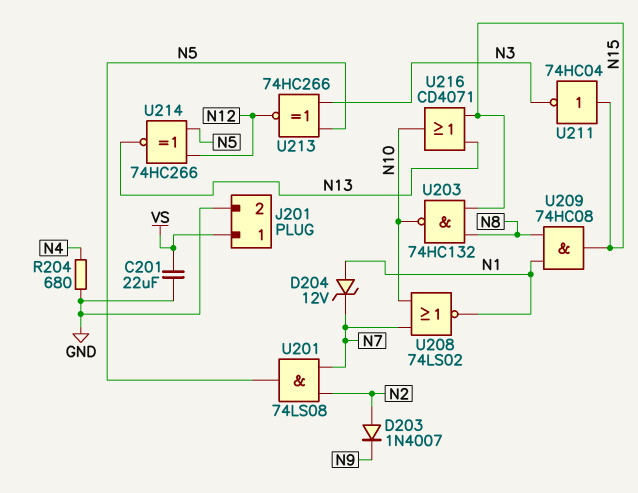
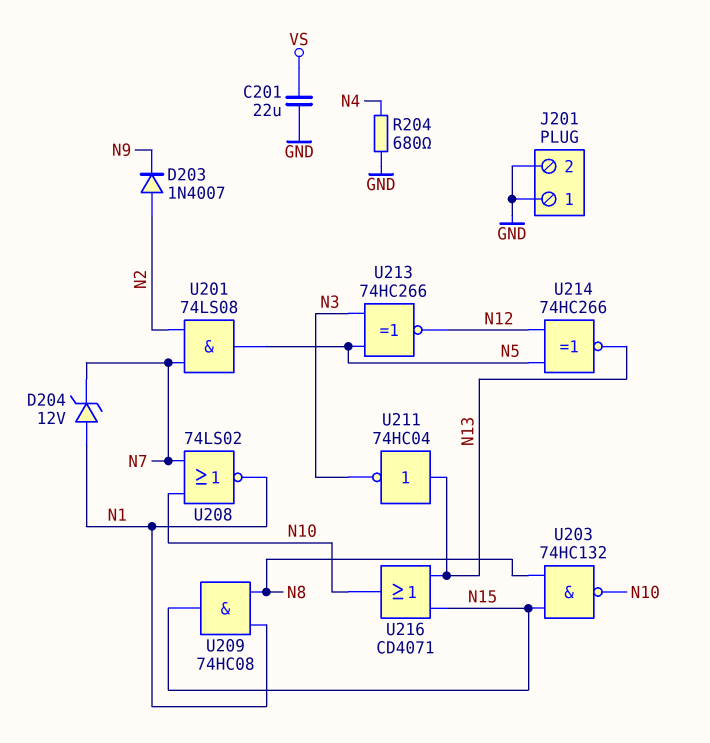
J201 pin 1: VS -> GND
U211: NOT 74HC04 (in N15, out N3) -> NOT 74HC04 (in N13, out N3)

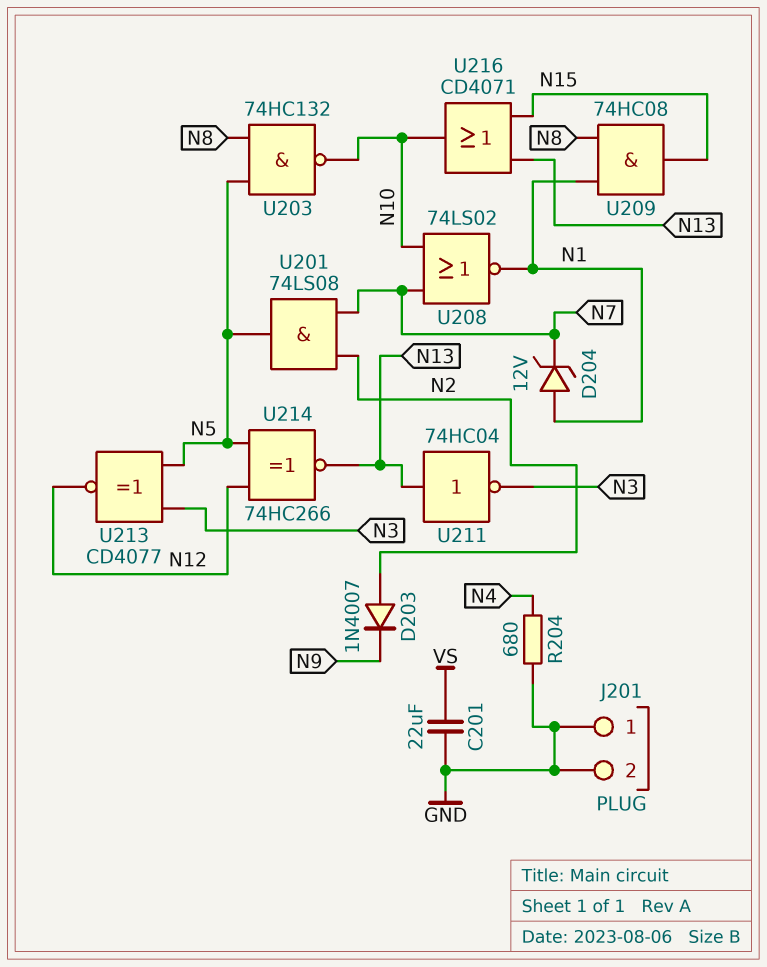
U203: NAND 74HC132 (in N8, in N15, out N10) -> NAND 74HC132 (in N5, in N8, out N10)
U213: XNOR 74HC266 (in N3, in N5, out N12) -> XNOR CD4077 (in N3, in N5, out N12)

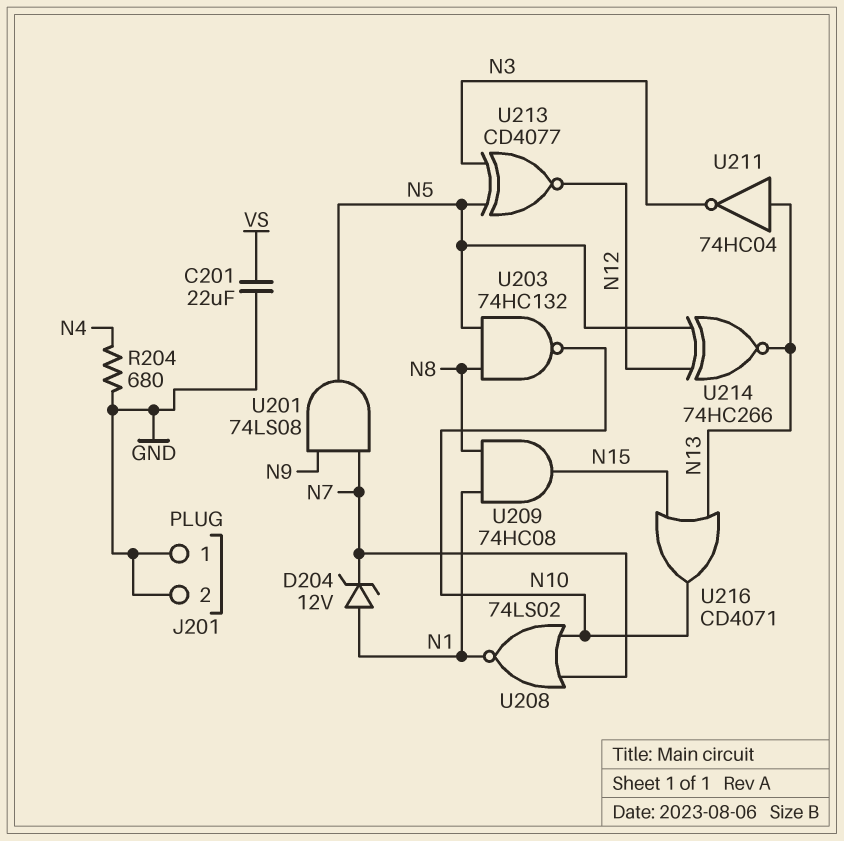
D203: diode 1N4007 (A N2, K N9) -> none
U201: AND 74LS08 (in N2, in N7, out N5) -> AND 74LS08 (in N7, in N9, out N5)

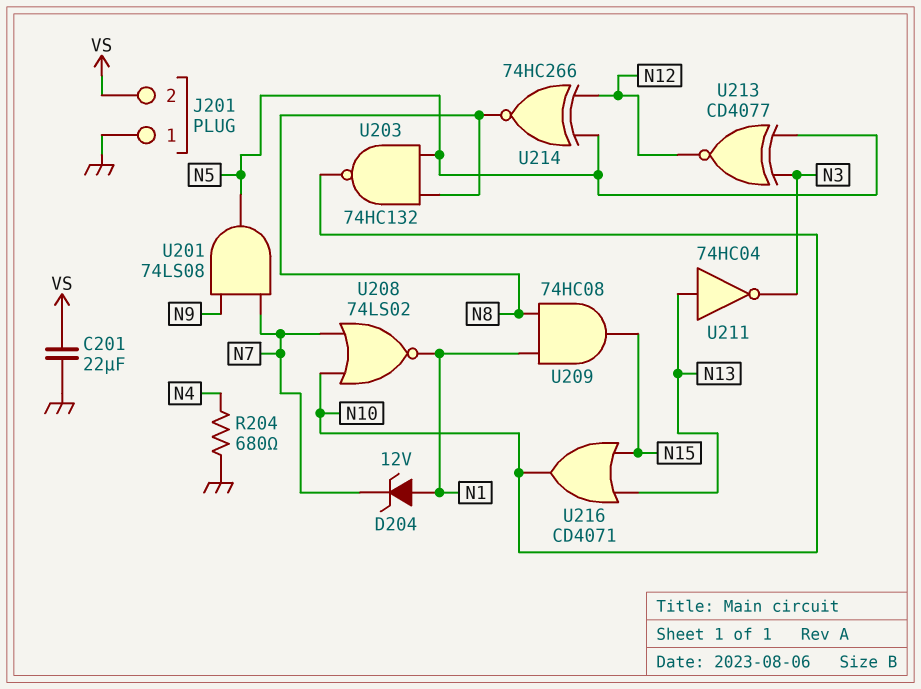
J201 pin 2: GND -> VS
U214: XNOR 74HC266 (in N5, in N12, out N13) -> XNOR 74HC266 (in N5, in N12, out N8)

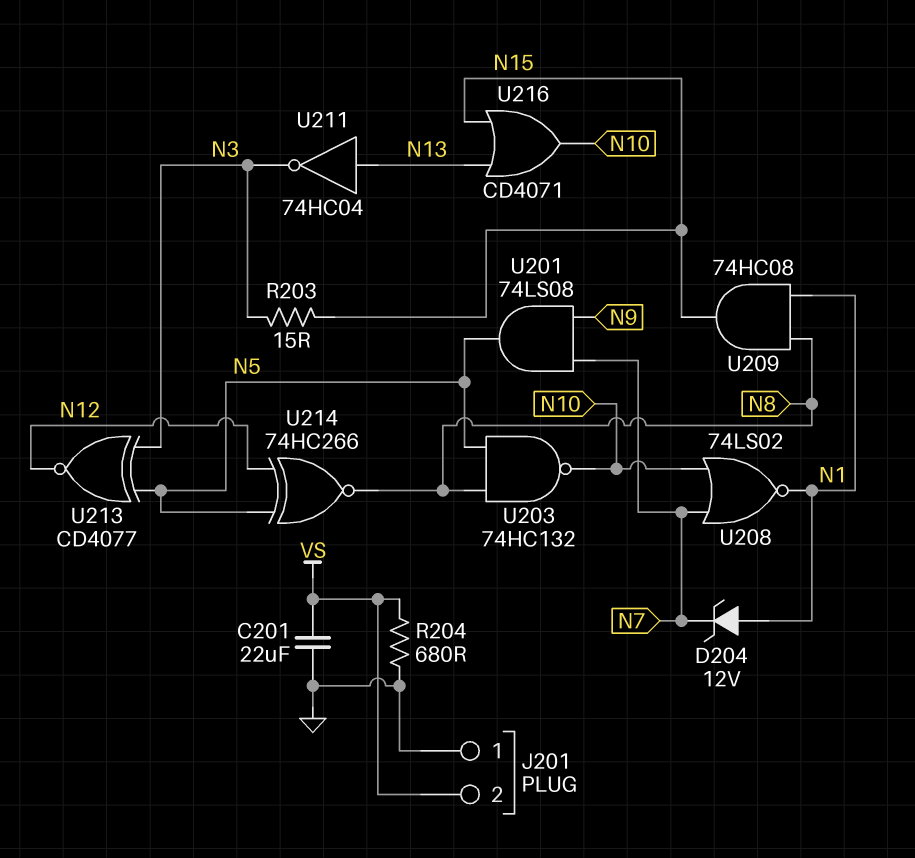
R203: none -> 15 (N3, N15)
R204: 680 (GND, N4) -> 680 (GND, VS)

